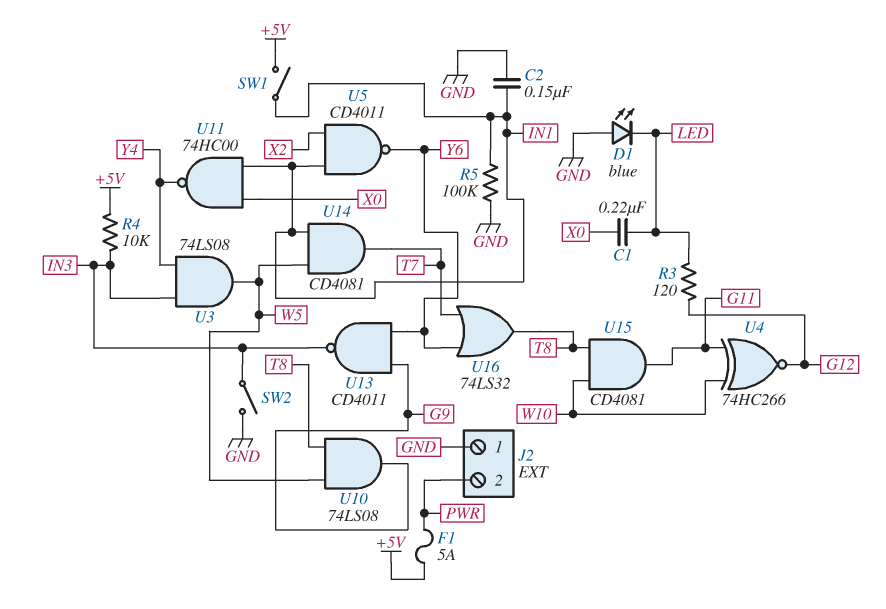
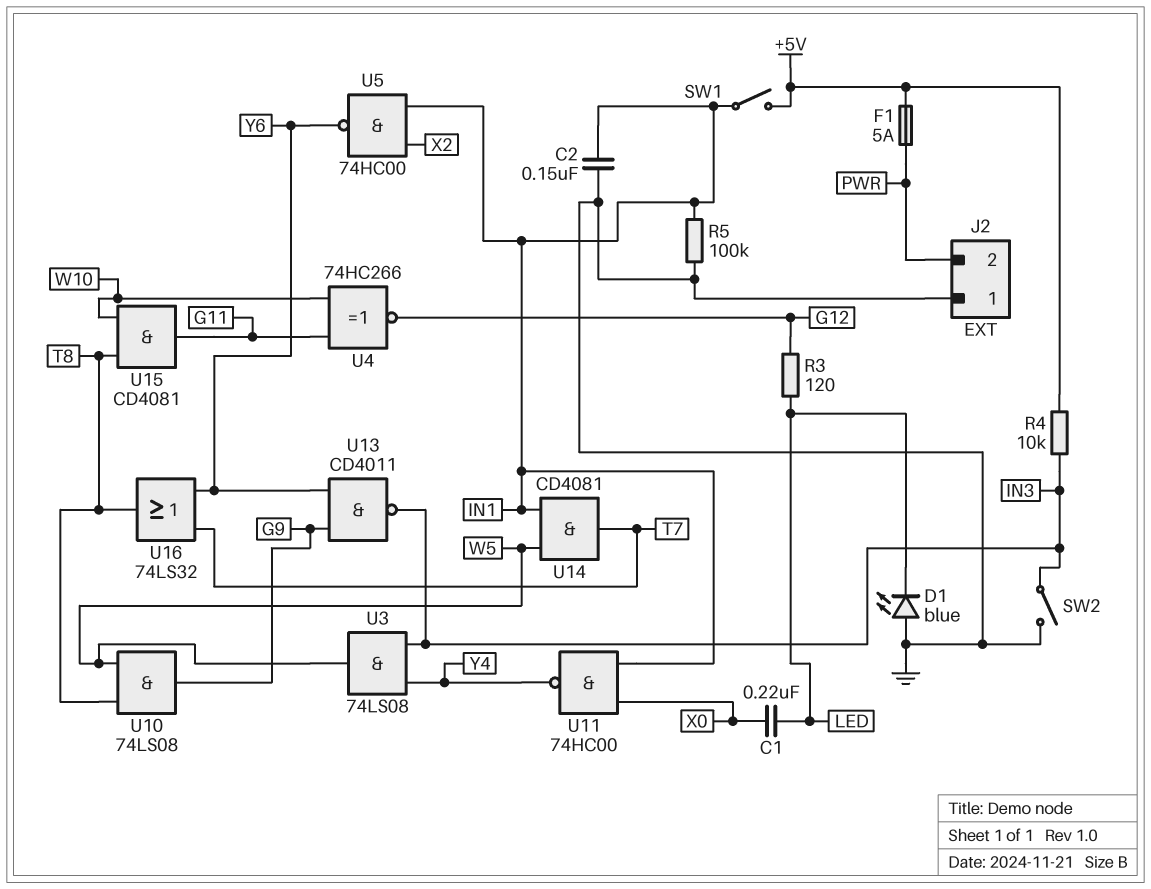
U5: NAND CD4011 (in IN1, in X2, out Y6) -> NAND 74HC00 (in IN1, in X2, out Y6)

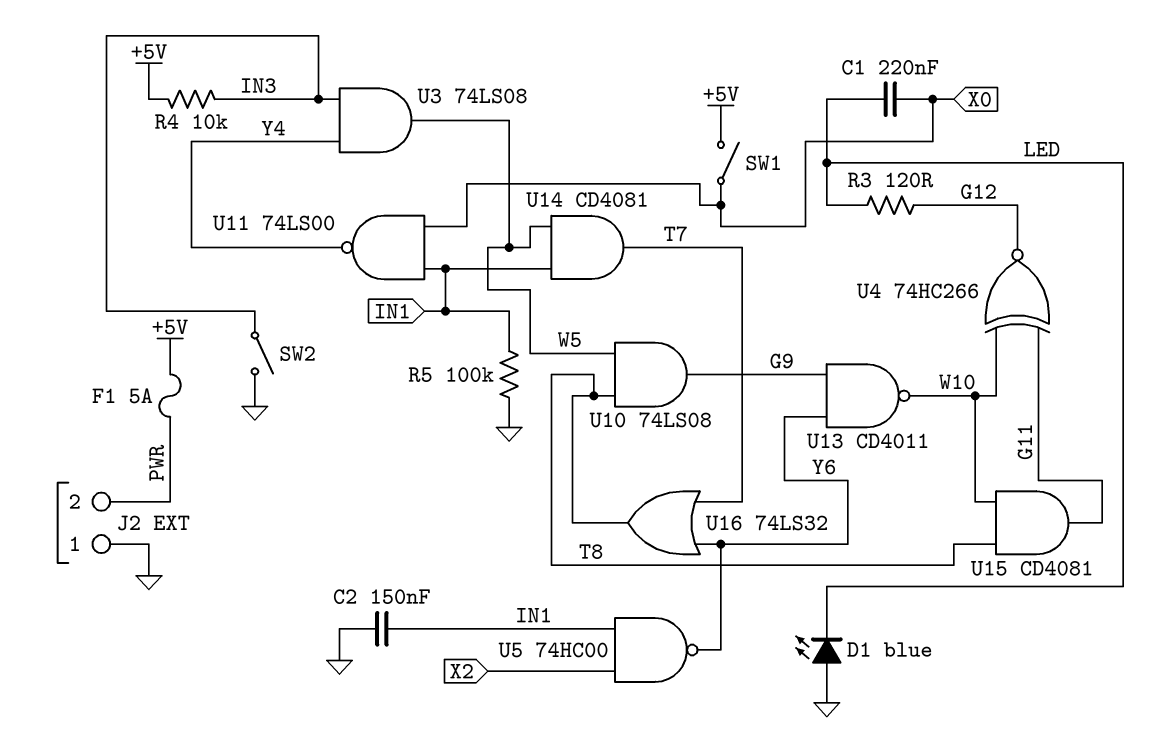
SW1: switch (+5V, IN1) -> switch (+5V, X0)
U11: NAND 74HC00 (in IN1, in X0, out Y4) -> NAND 74LS00 (in IN1, in X0, out Y4)
U13: NAND CD4011 (in G9, in Y6, out IN3) -> NAND CD4011 (in G9, in Y6, out W10)

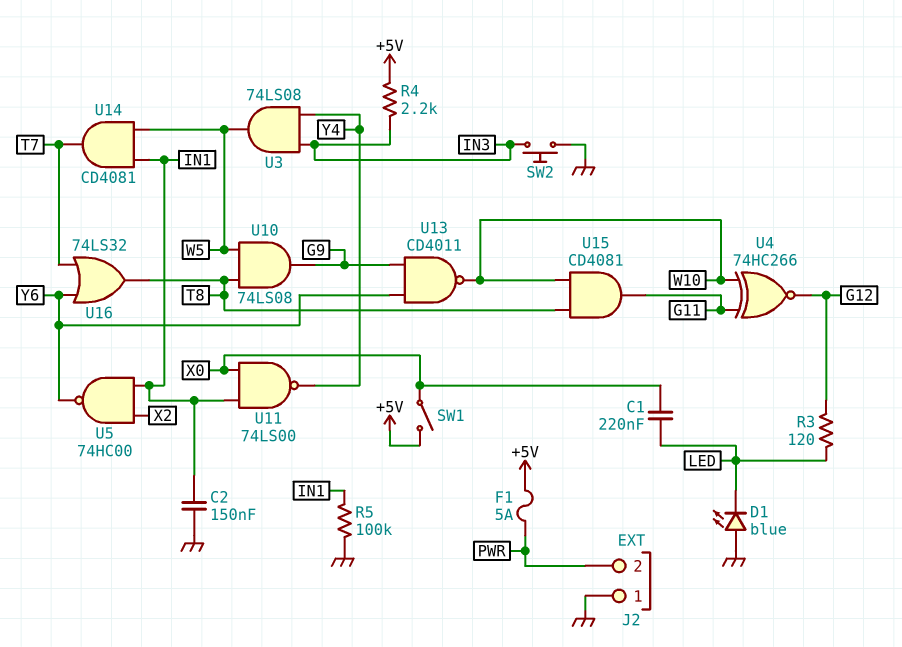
R4: 10k (+5V, IN3) -> 2.2k (+5V, IN3)
SW2: switch (GND, IN3) -> button (GND, IN3)

